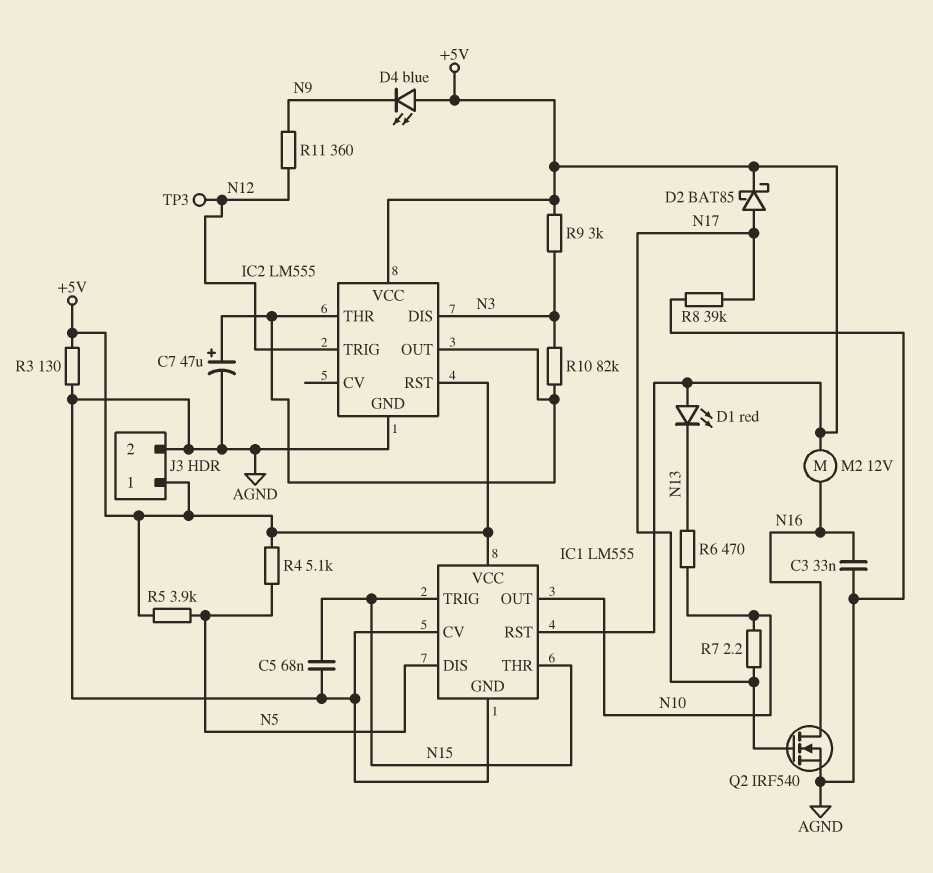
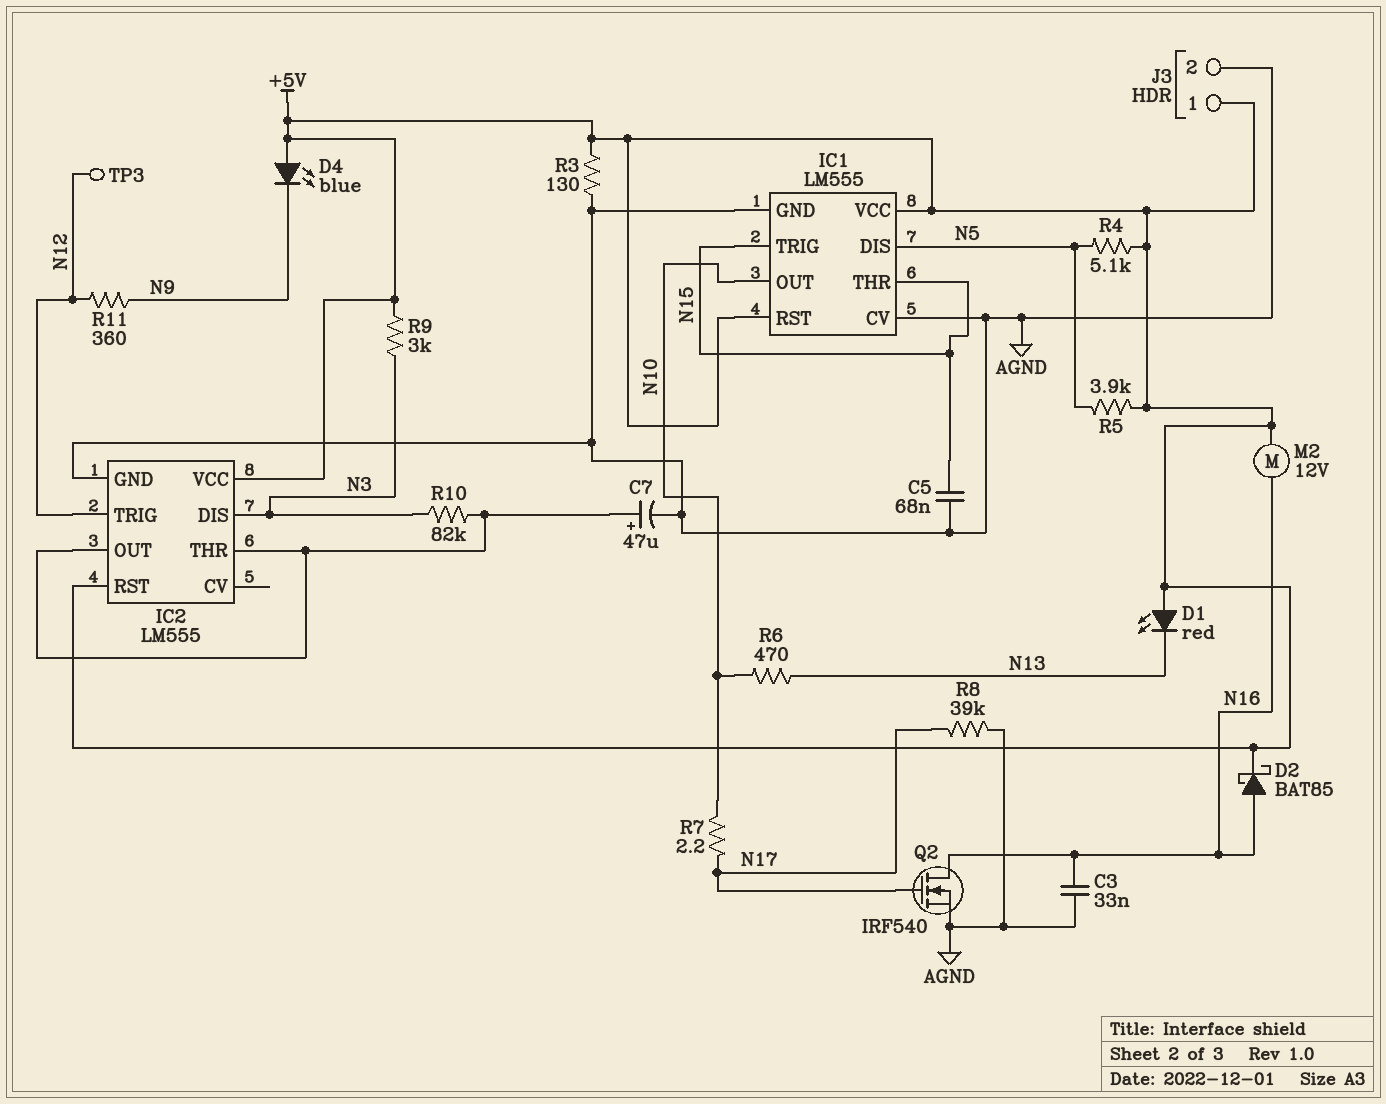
D2: schottky BAT85 (A N17, K +5V) -> schottky BAT85 (A N16, K +5V)

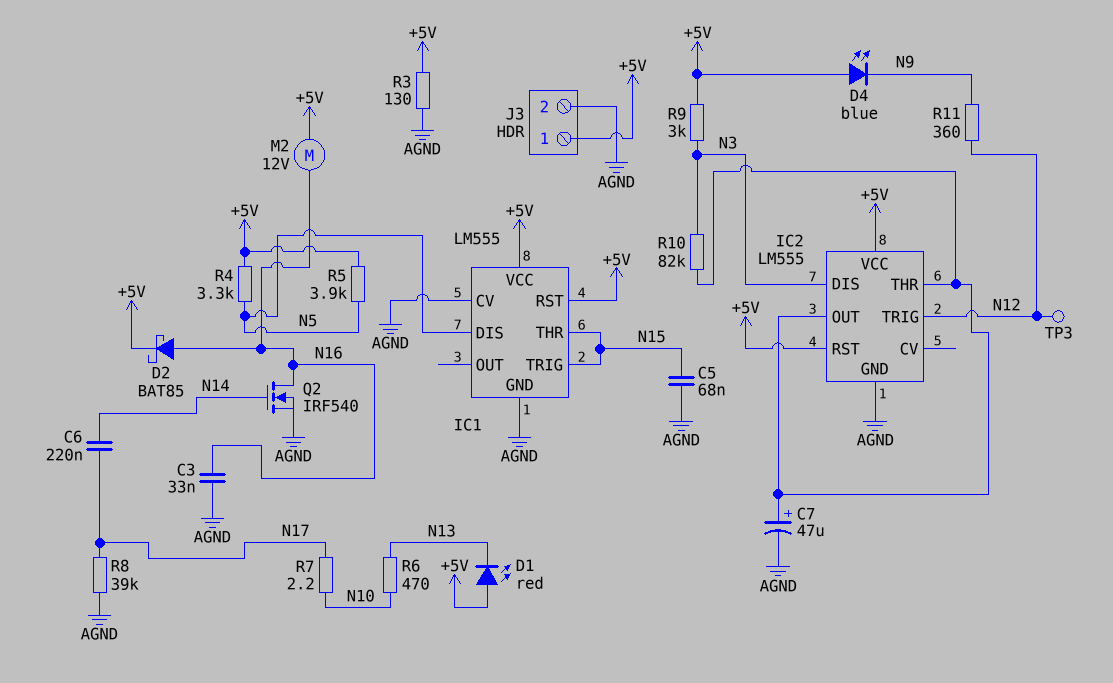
C6: none -> 220nF (N14, N17)
IC1 pin OUT: N10 -> none
Q2: NMOS IRF540 (G N17, D N16, S AGND) -> NMOS IRF540 (G N14, D N16, S AGND)
R4: 5.1k (+5V, N5) -> 3.3k (+5V, N5)

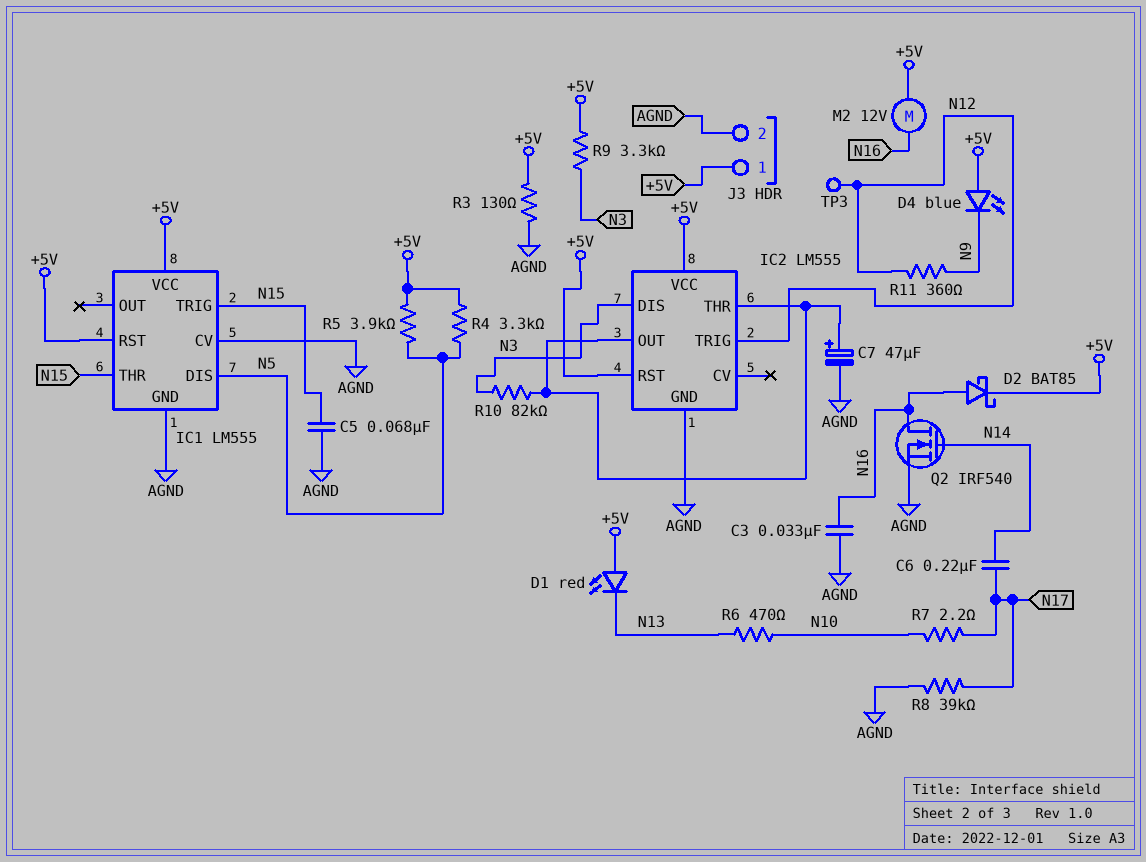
R9: 3k (+5V, N3) -> 3.3k (+5V, N3)

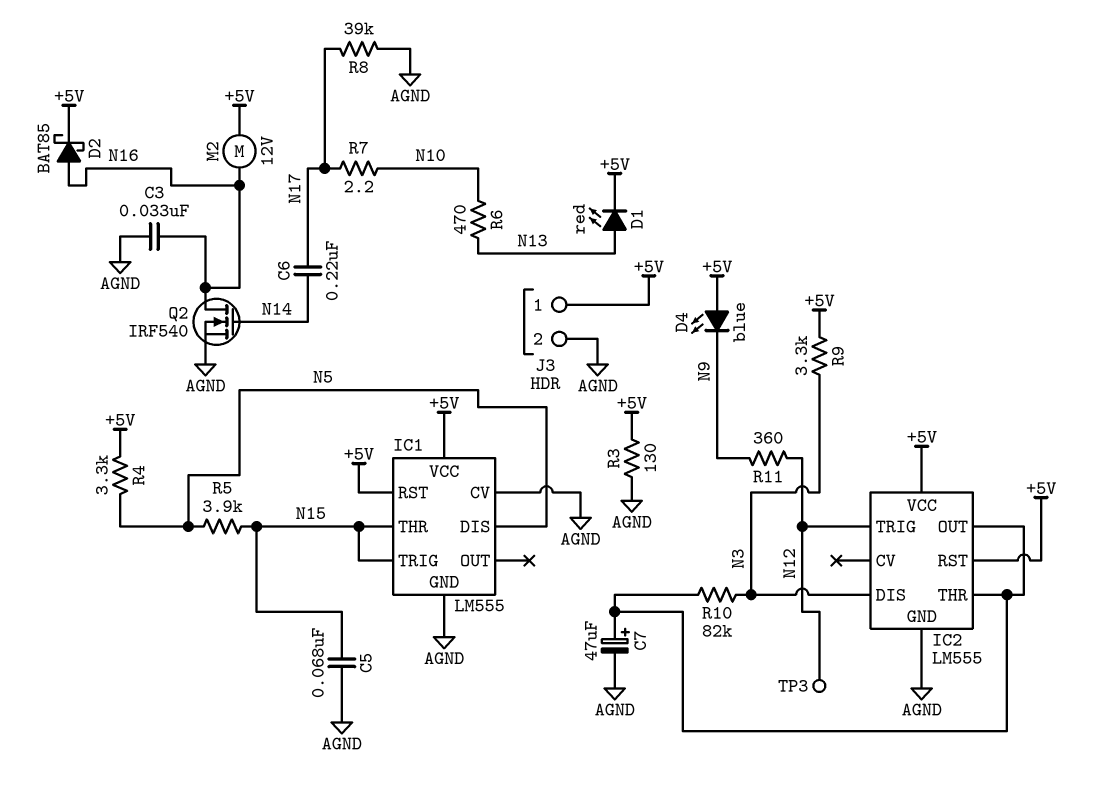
D1: LED red (A +5V, K N13) -> LED red (A N13, K +5V)
R5: 3.9k (+5V, N5) -> 3.9k (N5, N15)

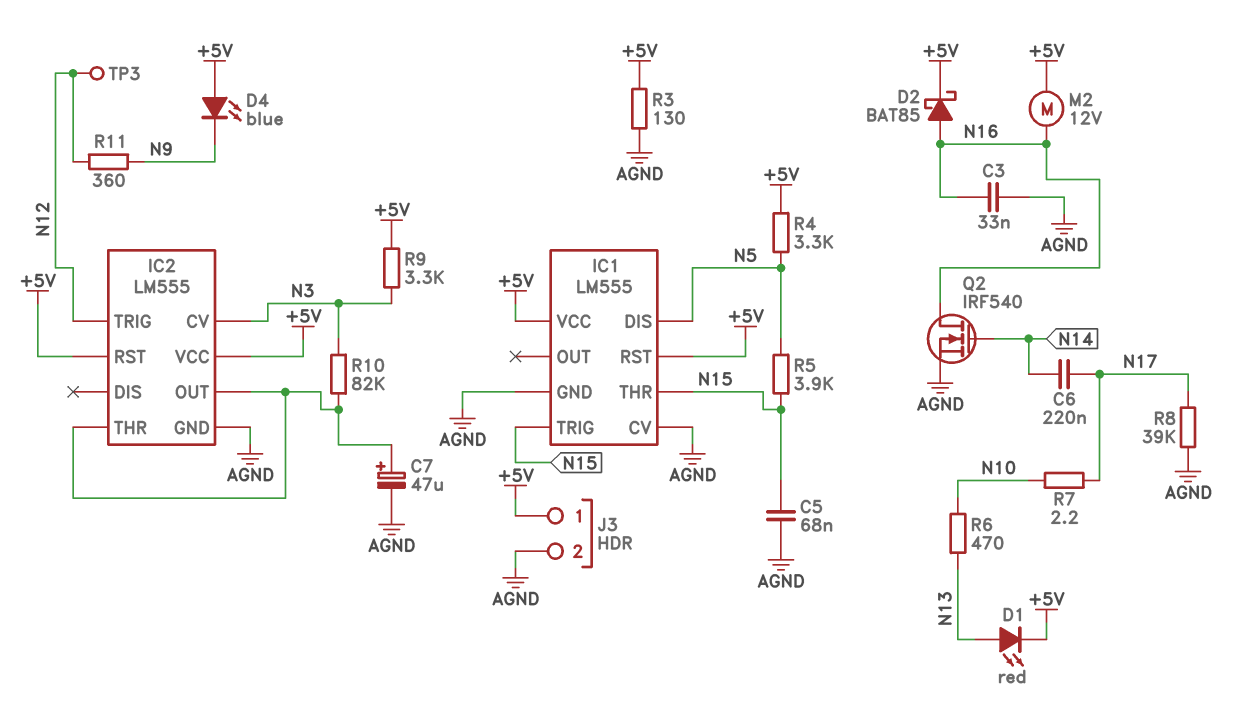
IC2 pin CV: none -> N3
IC2 pin DIS: N3 -> none

